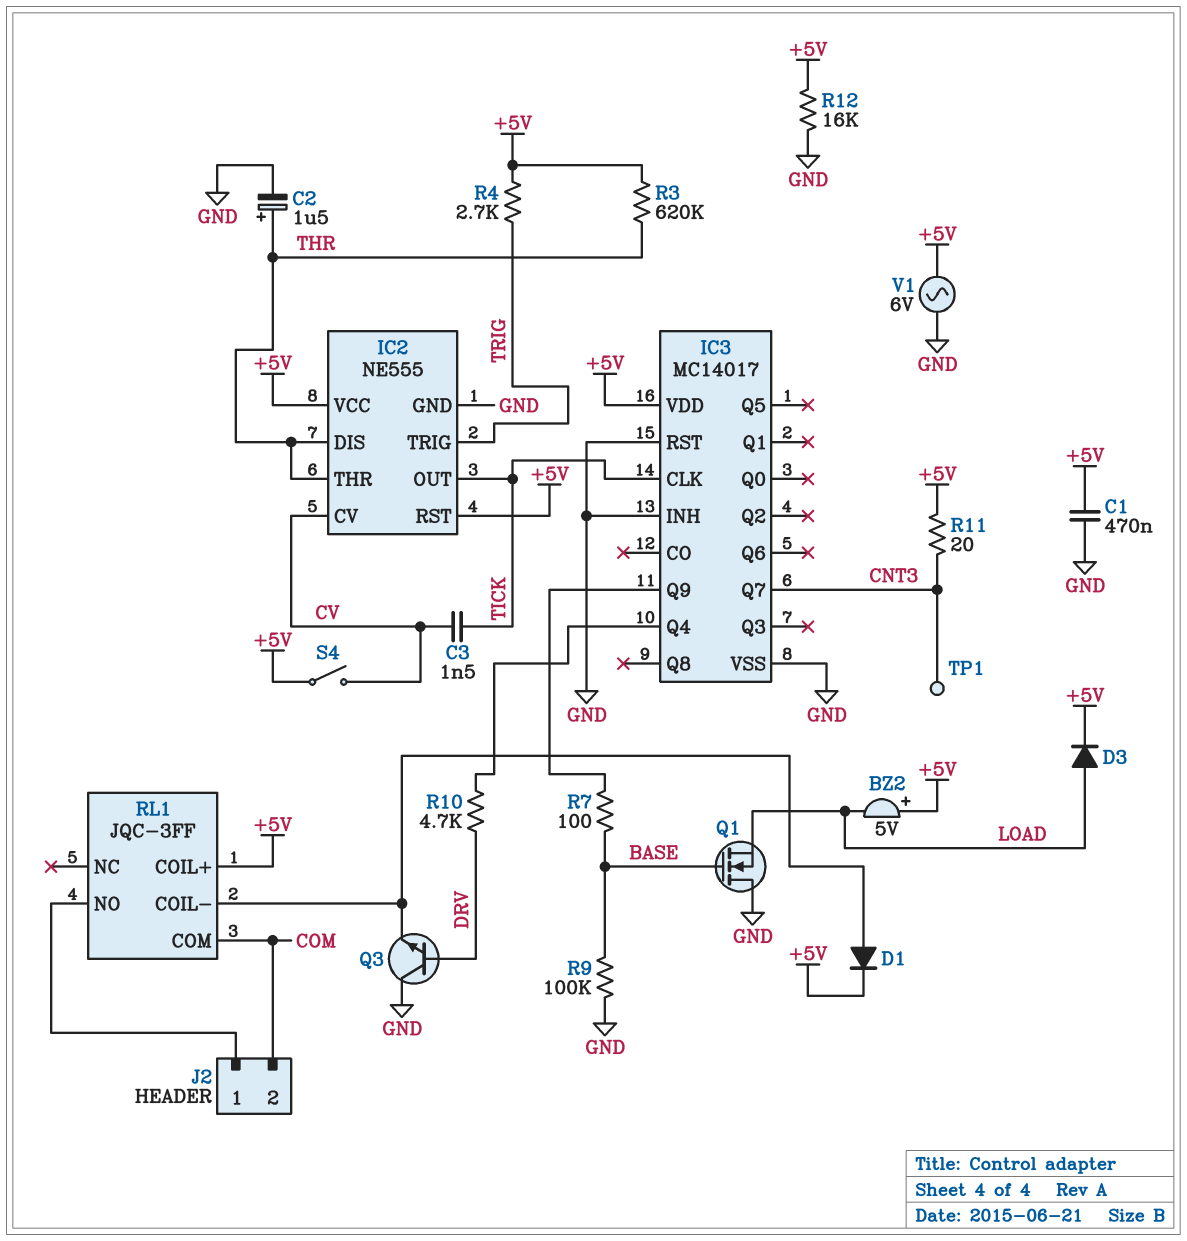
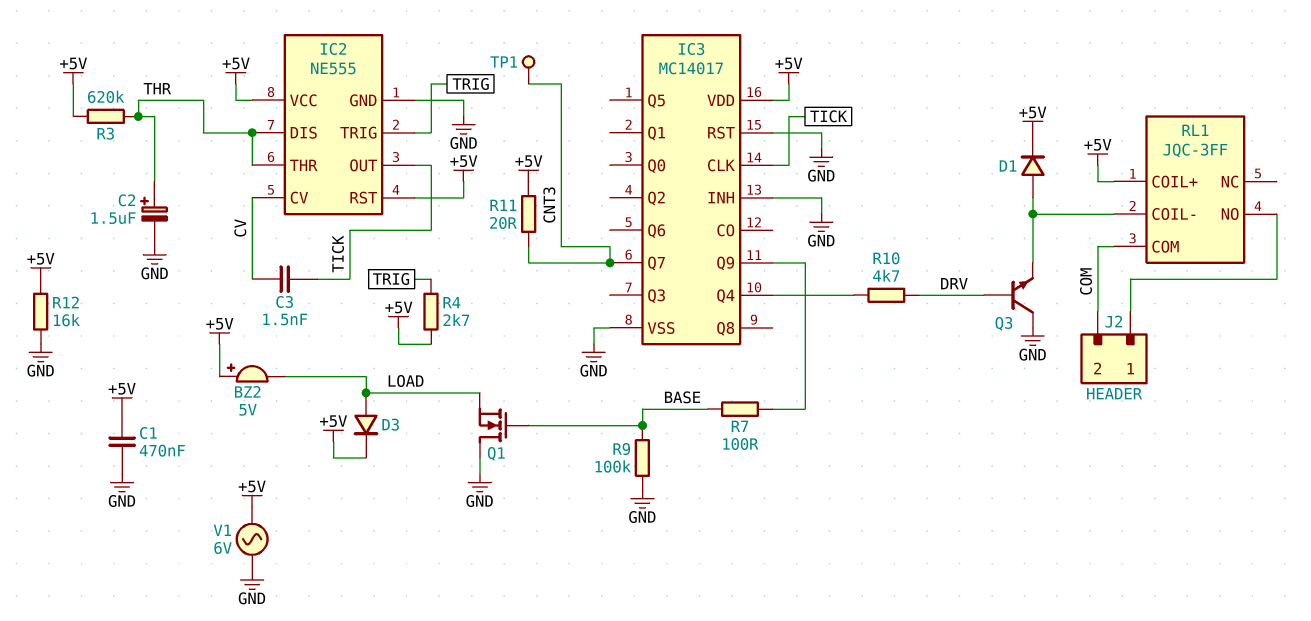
S4: switch (+5V, CV) -> none

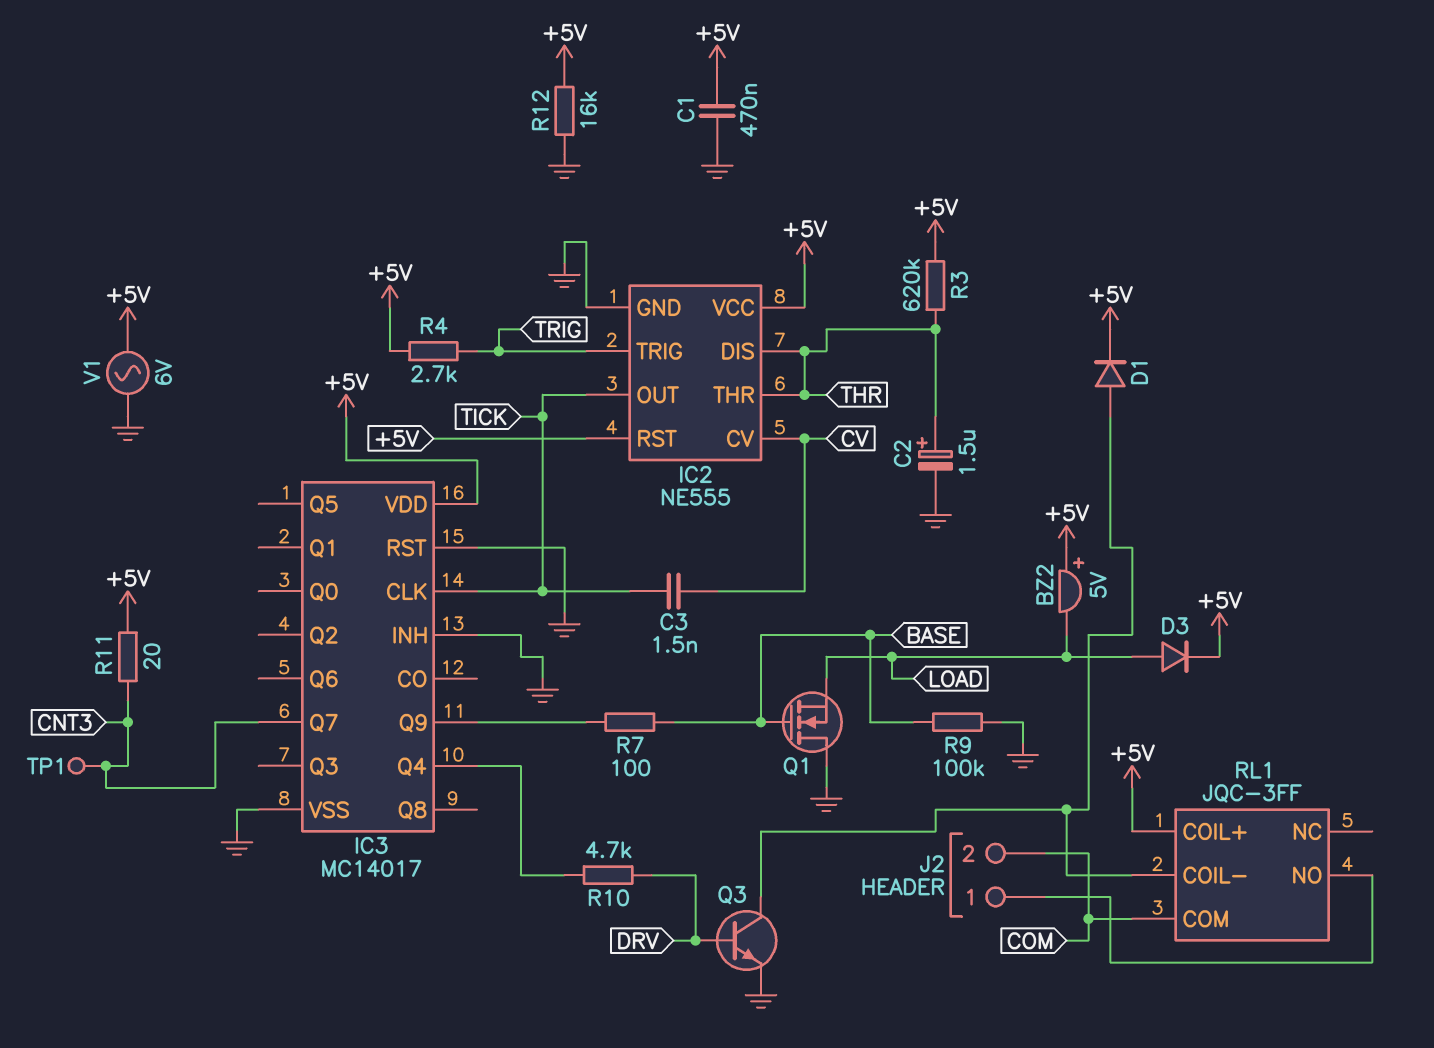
Q3: NPN (B DRV, C GND, E RL1/COIL-) -> NPN (B DRV, C RL1/COIL-, E GND)

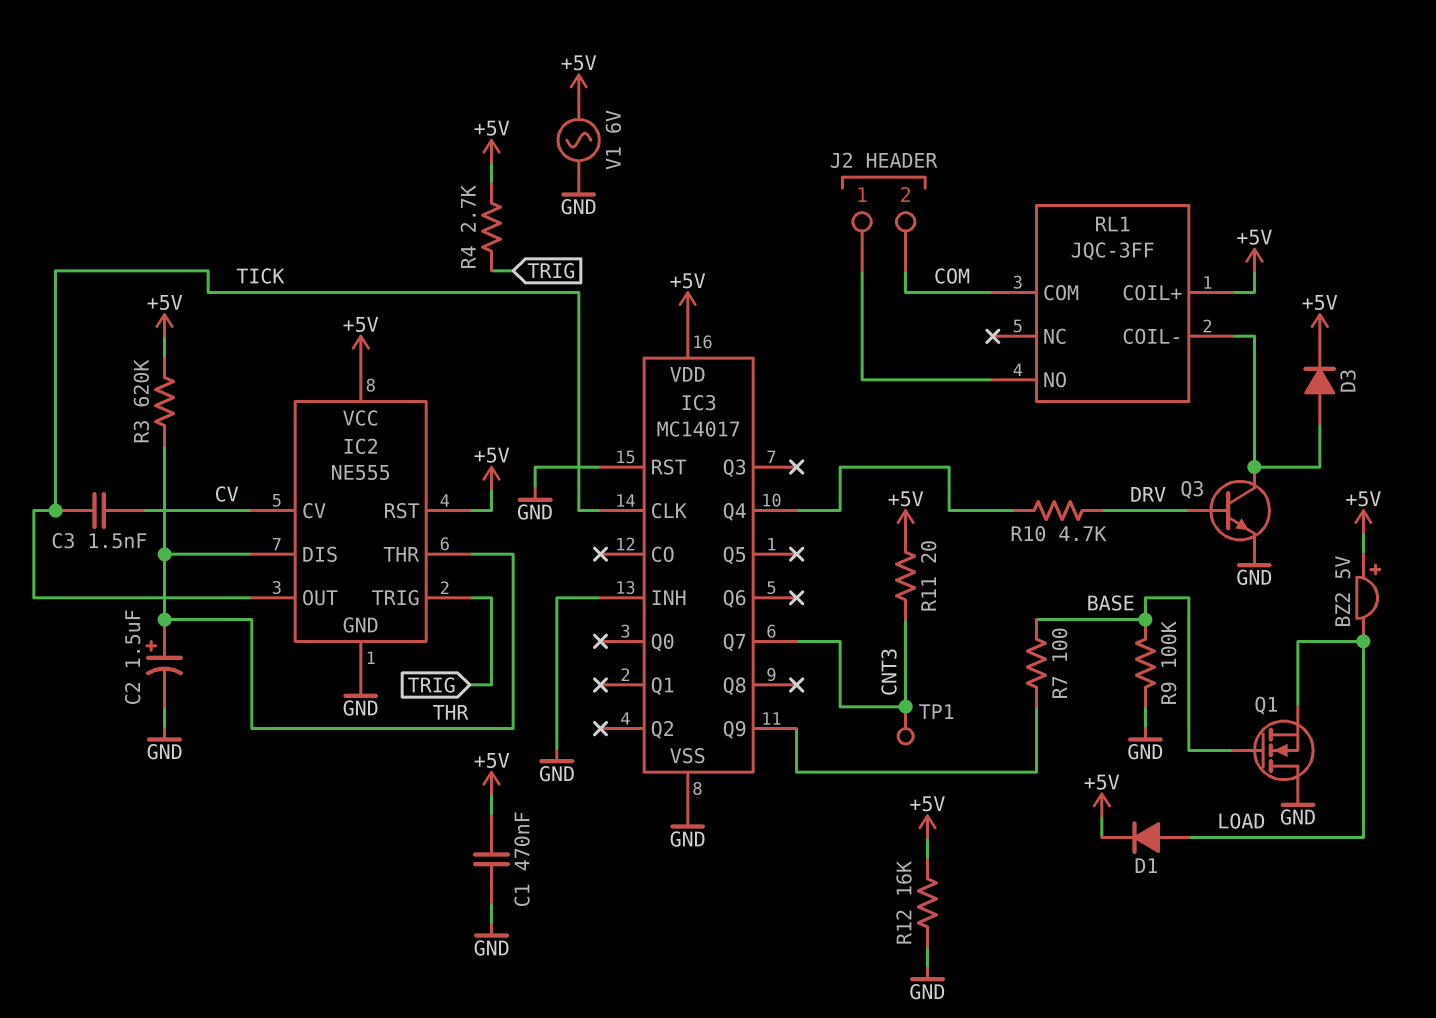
D1: diode (A RL1/COIL-, K +5V) -> diode (A LOAD, K +5V)
D3: diode (A LOAD, K +5V) -> diode (A RL1/COIL-, K +5V)

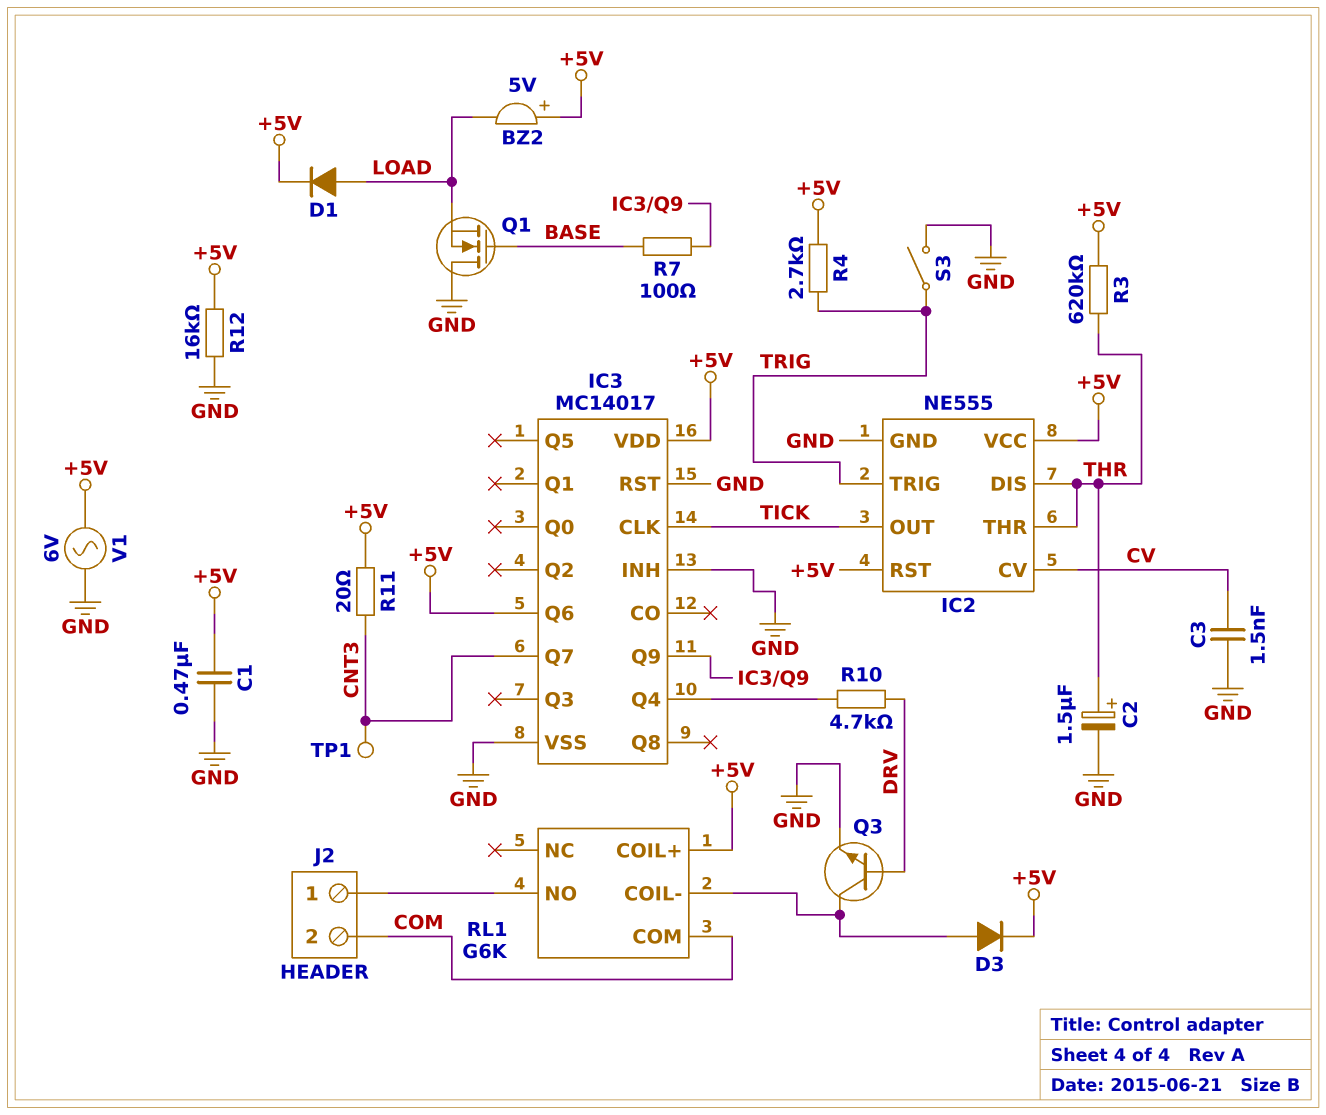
C3: 1.5nF (CV, TICK) -> 1.5nF (CV, GND)
IC3 pin Q6: none -> +5V
R9: 100k (BASE, GND) -> none
RL1: JQC-3FF -> G6K
S3: none -> switch (GND, TRIG)

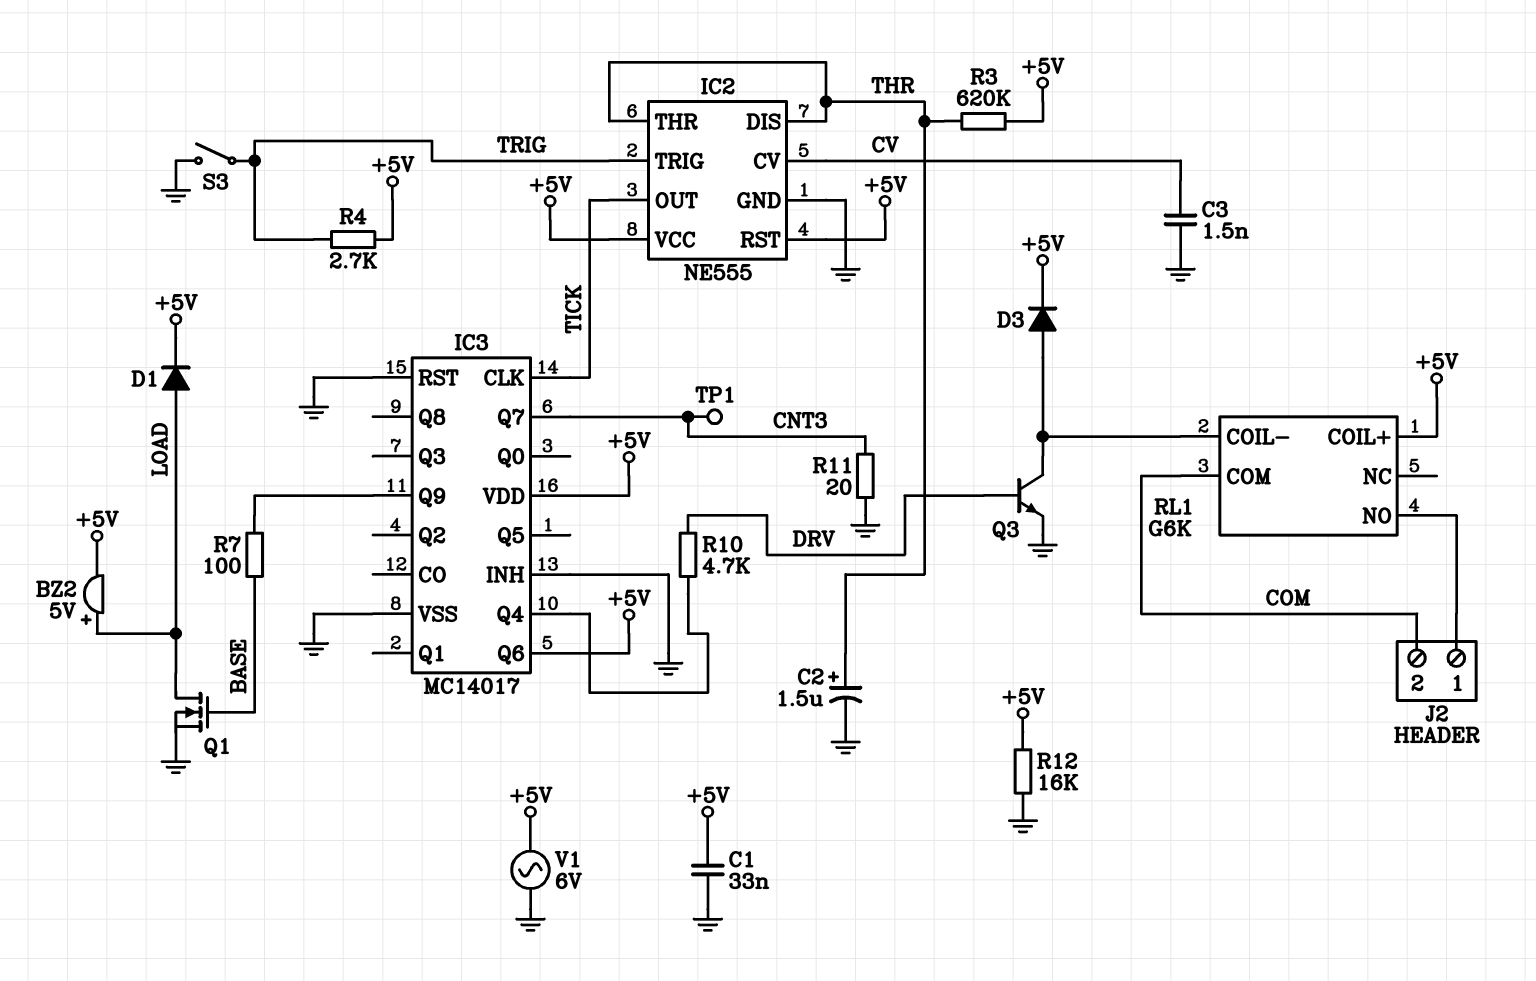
BZ2: buzzer 5V (plus +5V, minus LOAD) -> buzzer 5V (plus LOAD, minus +5V)
C1: 470nF (+5V, GND) -> 33nF (+5V, GND)
Q1: NMOS (G BASE, D GND, S LOAD) -> NMOS (G BASE, D LOAD, S GND)
R11: 20 (+5V, CNT3) -> 20 (CNT3, GND)

